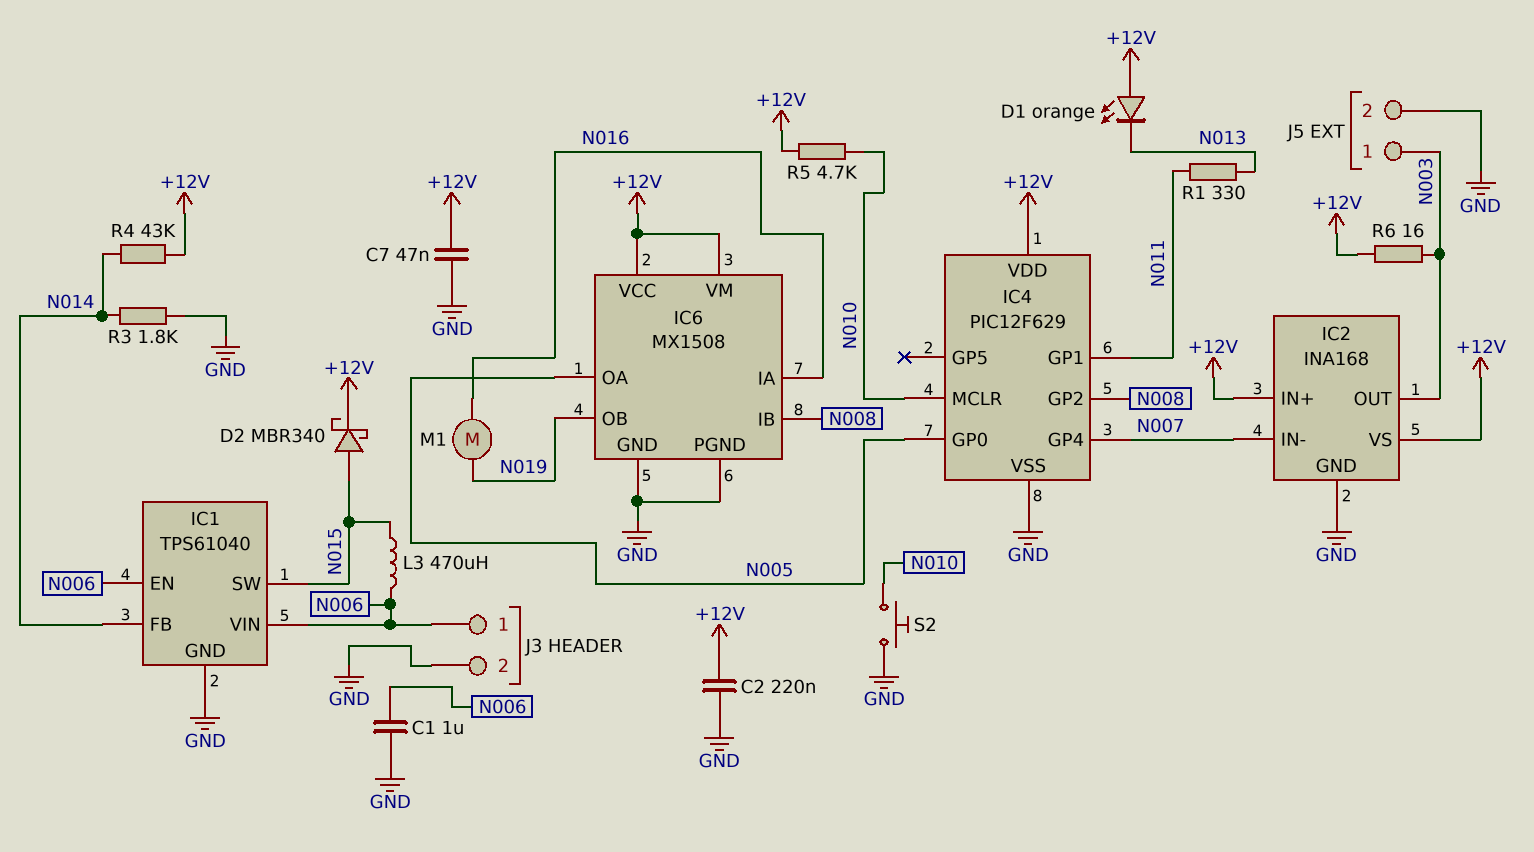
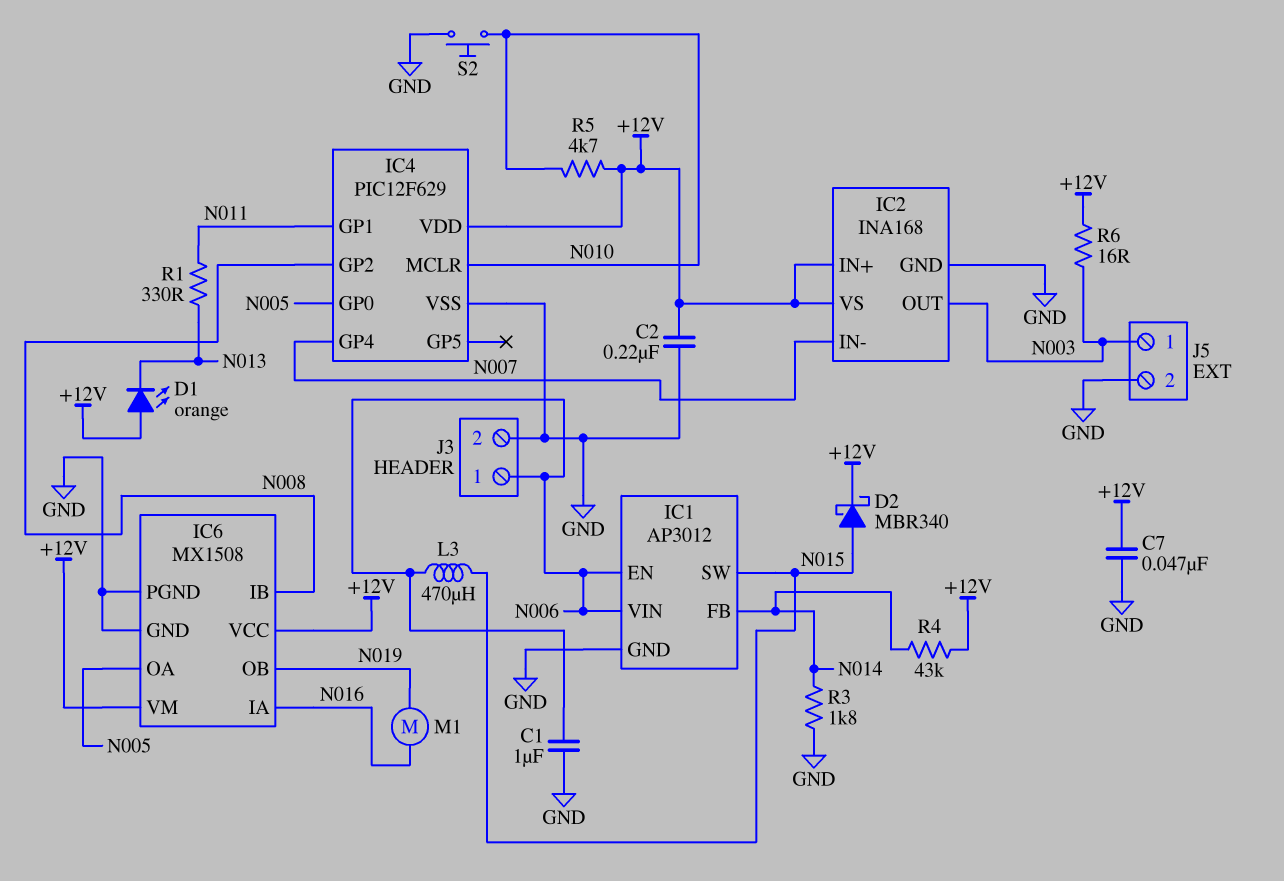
IC1: TPS61040 -> AP3012

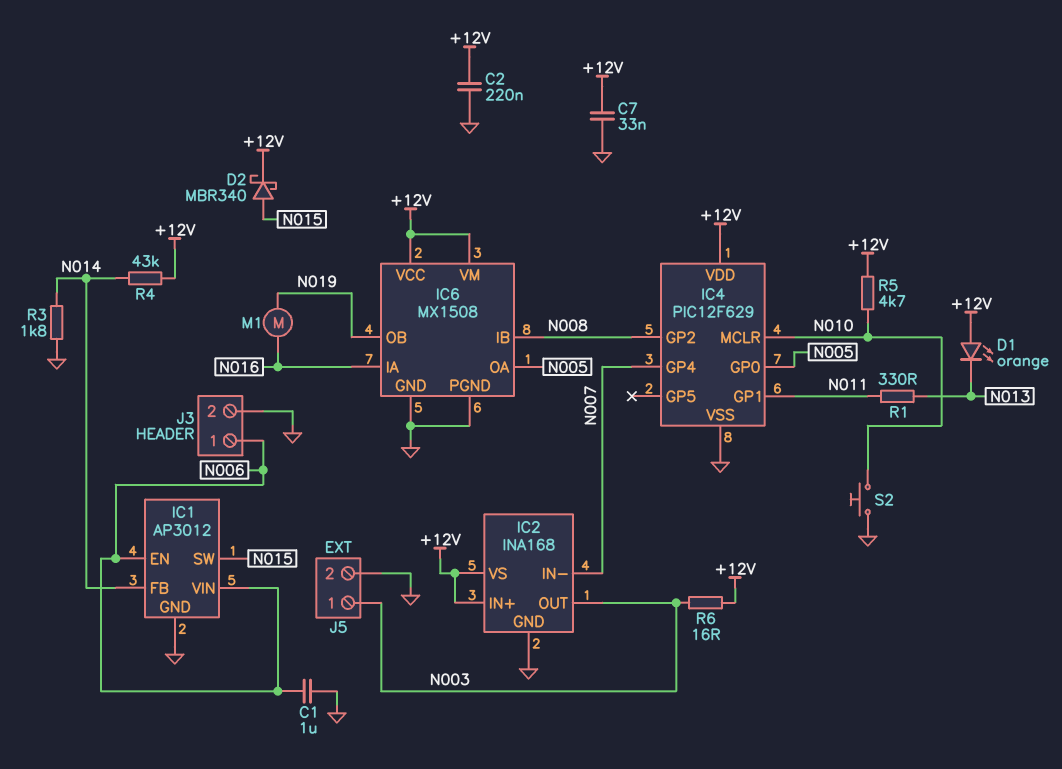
C7: 47nF (+12V, GND) -> 33nF (+12V, GND)
L3: 470uH (N006, N015) -> none

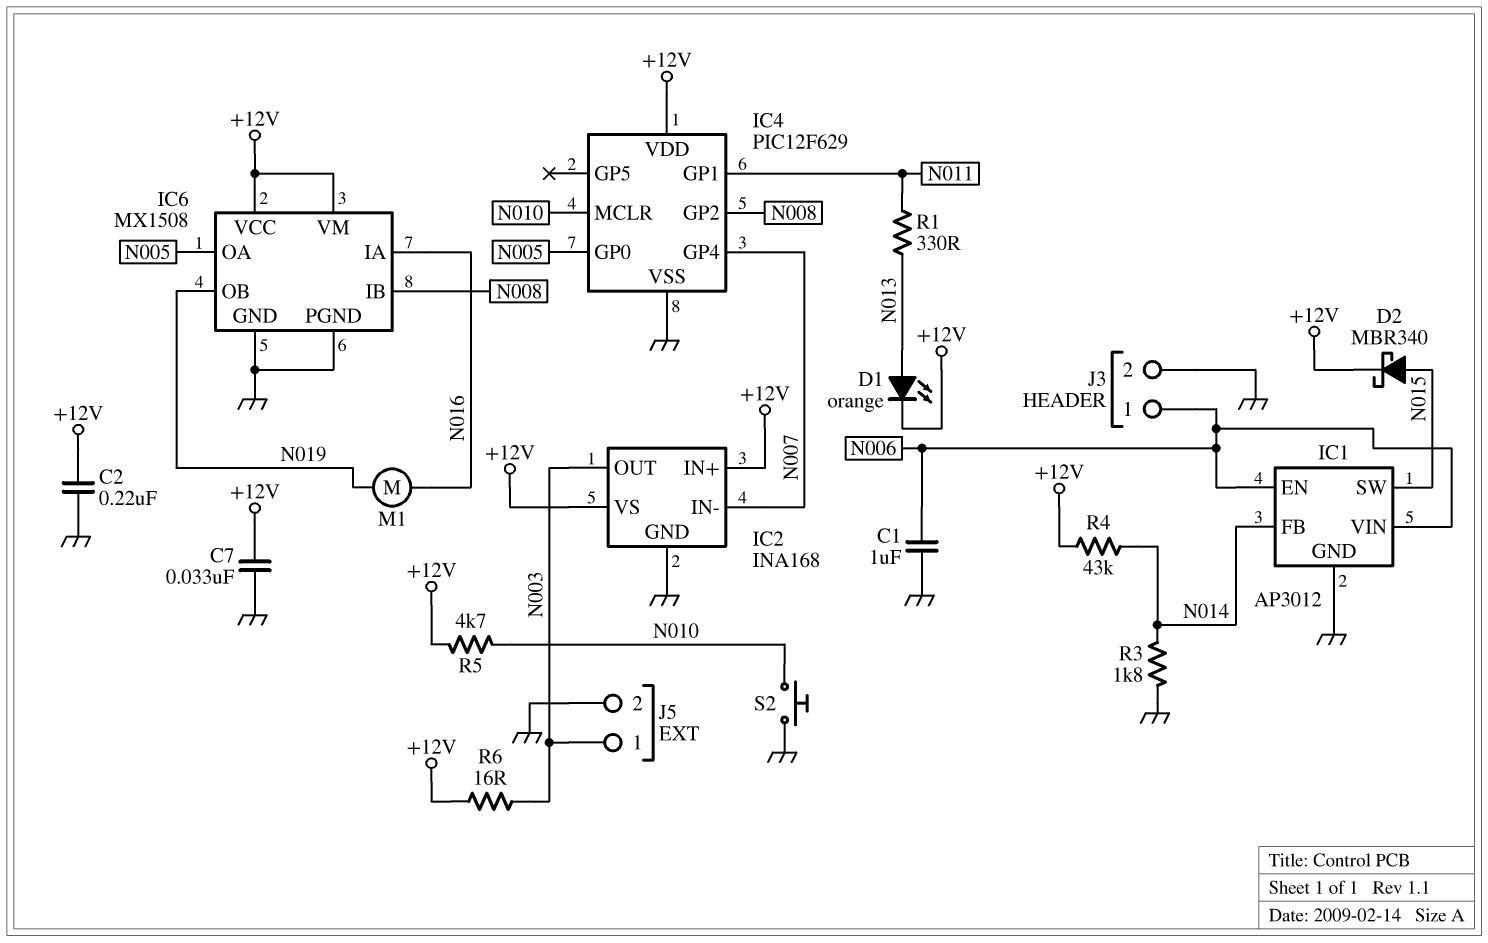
D1: LED orange (A +12V, K N013) -> LED orange (A N013, K +12V)

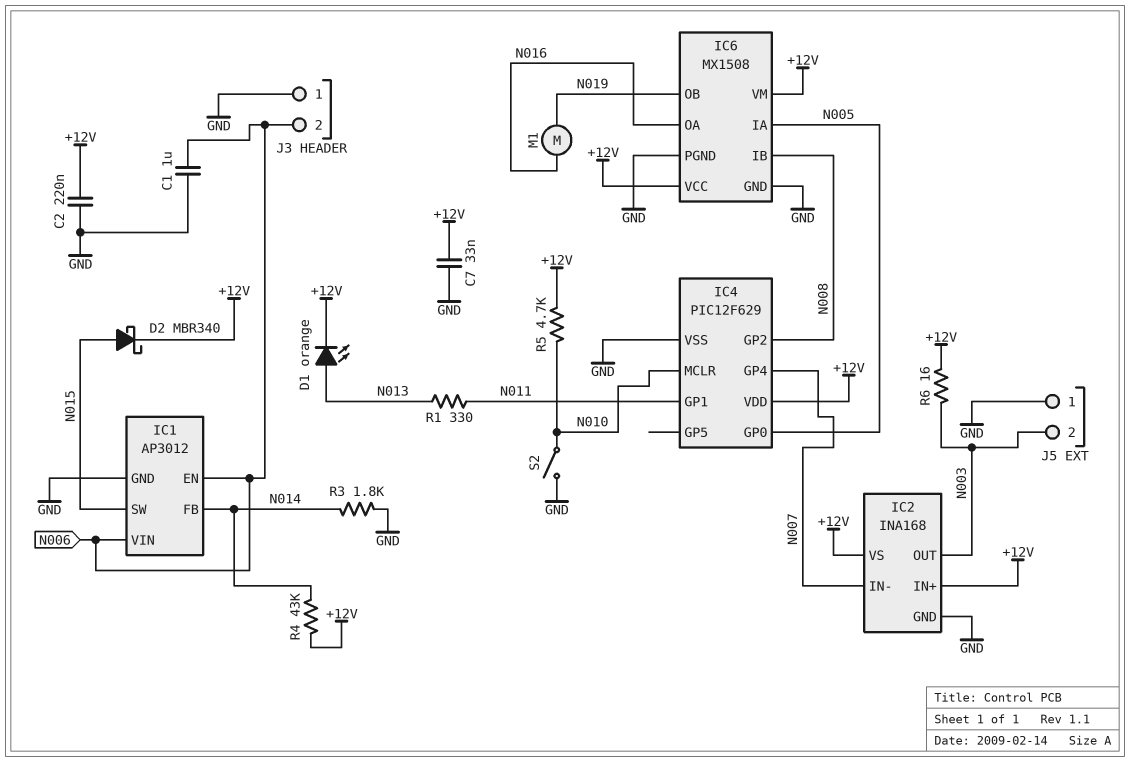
IC6 pin IA: N016 -> N005
IC6 pin OA: N005 -> N016
J3 pin 1: N006 -> GND
J3 pin 2: GND -> N006
J5 pin 1: N003 -> GND
J5 pin 2: GND -> N003
S2: button (GND, N010) -> switch (GND, N010)

